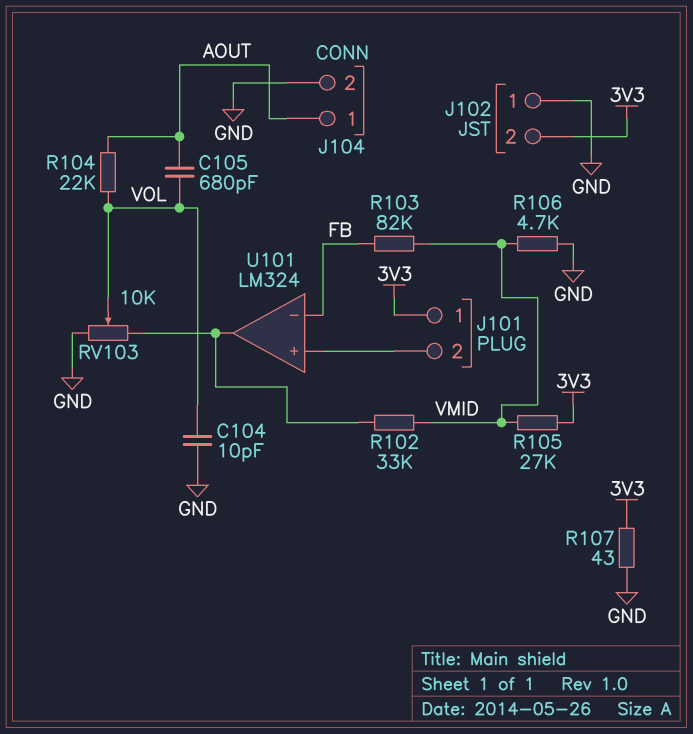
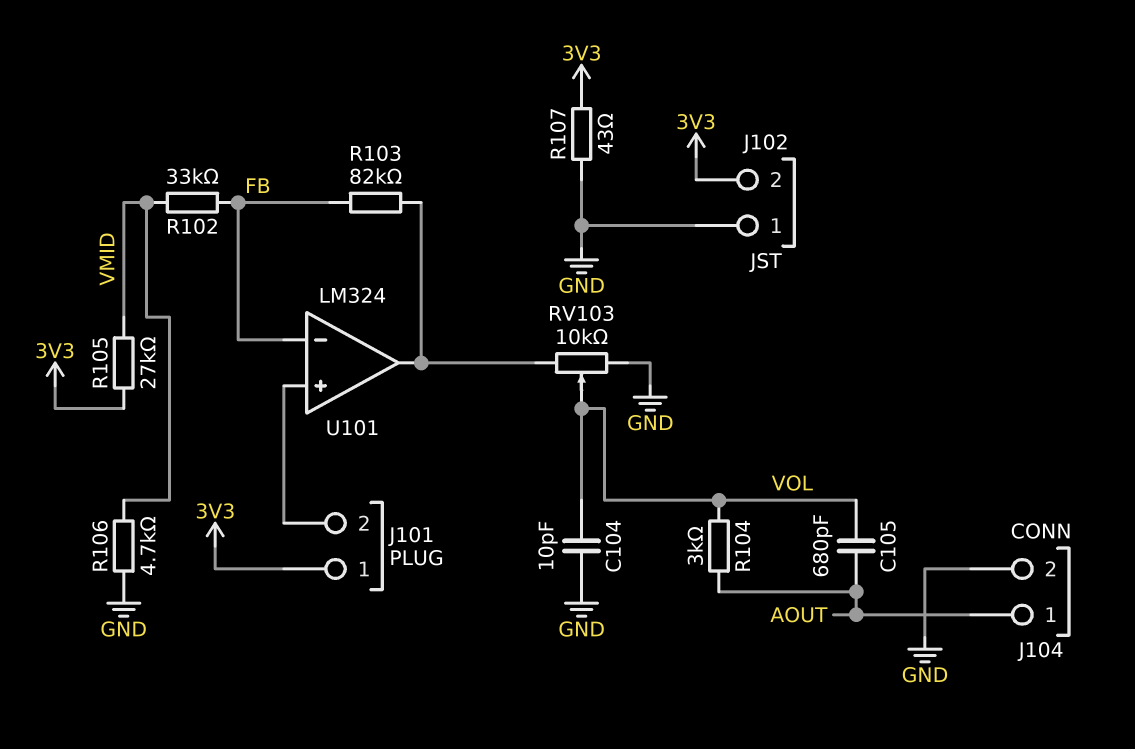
R102: 33k (U101/out, VMID) -> 33k (FB, VMID)
R103: 82k (FB, VMID) -> 82k (FB, U101/out)
R104: 22k (AOUT, VOL) -> 3k (AOUT, VOL)

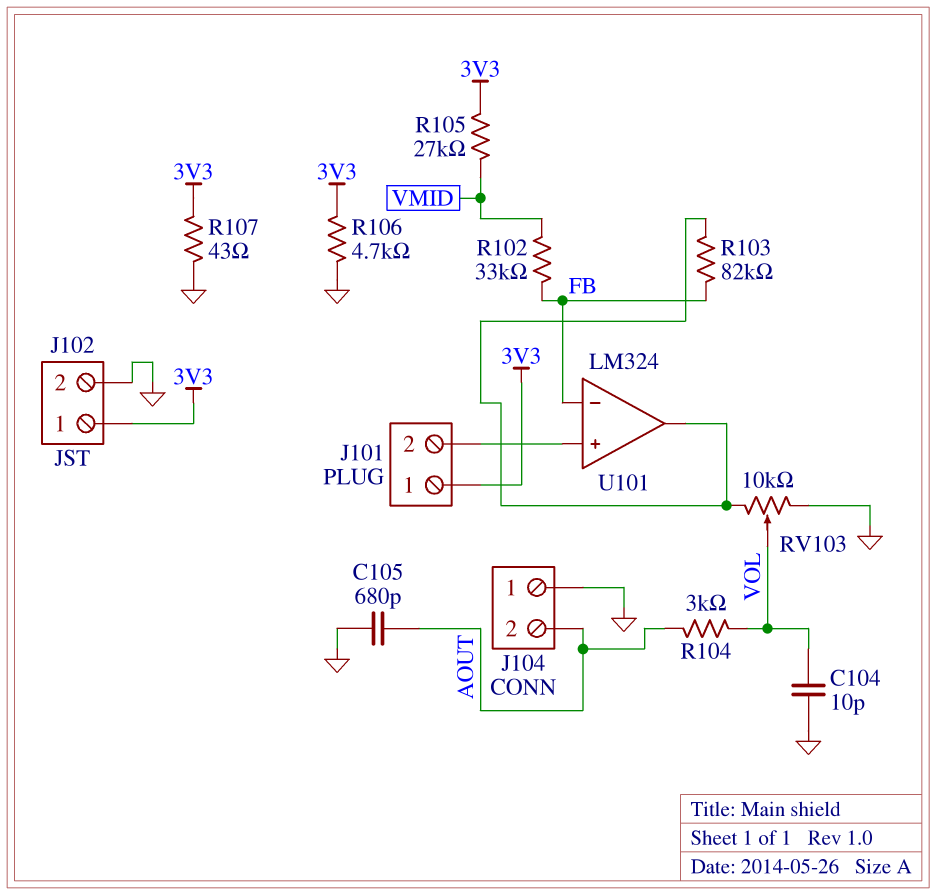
C105: 680pF (AOUT, VOL) -> 680pF (AOUT, GND)
J102 pin 1: GND -> 3V3
J102 pin 2: 3V3 -> GND
J104 pin 1: AOUT -> GND
J104 pin 2: GND -> AOUT
R106: 4.7k (GND, VMID) -> 4.7k (3V3, GND)

